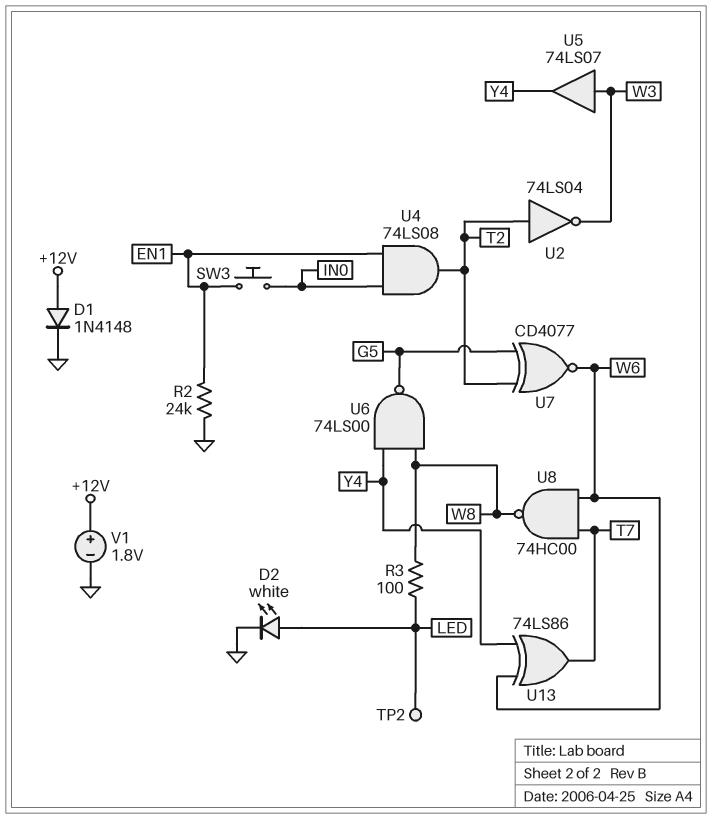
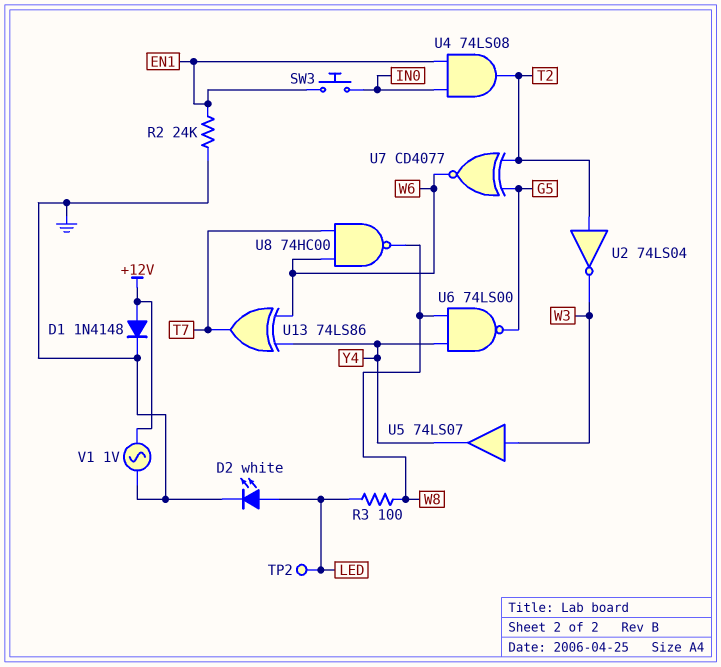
V1: 1.8V (plus +12V, minus GND) -> AC 1V (+12V, GND)

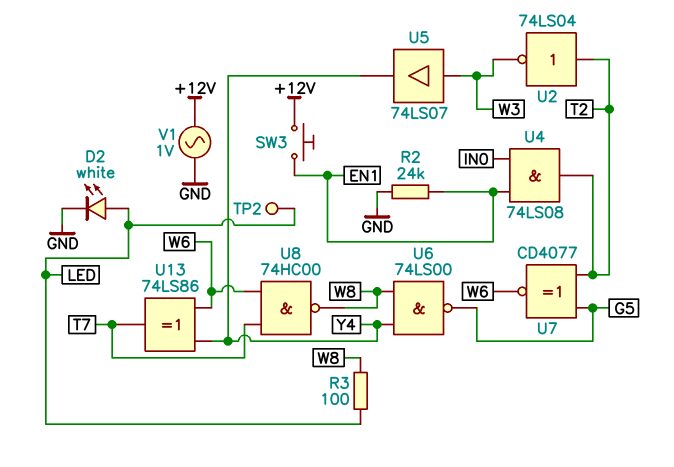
D1: diode 1N4148 (A +12V, K GND) -> none
SW3: button (EN1, IN0) -> button (+12V, EN1)

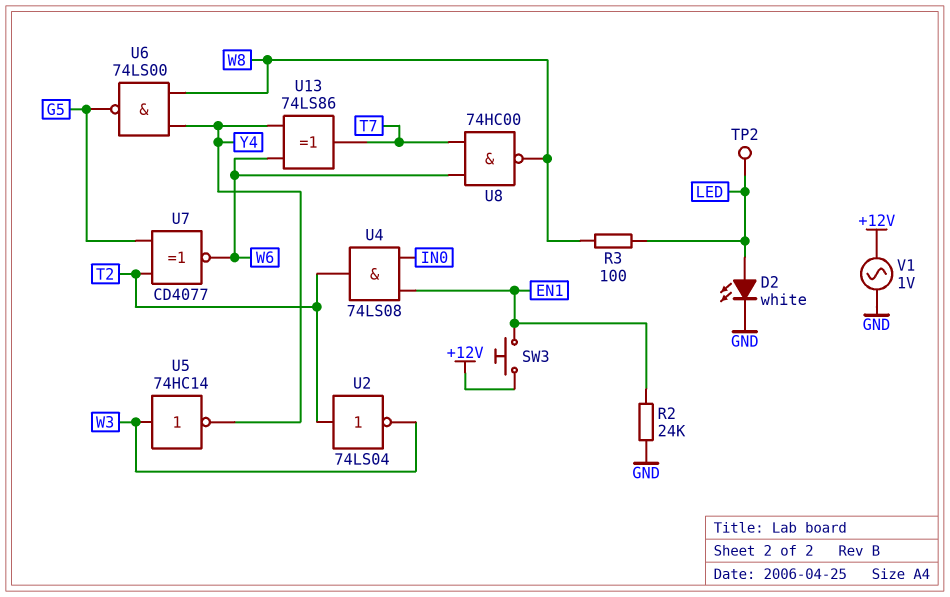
U5: buffer 74LS07 (in W3, out Y4) -> NOT 74HC14 (in W3, out Y4)

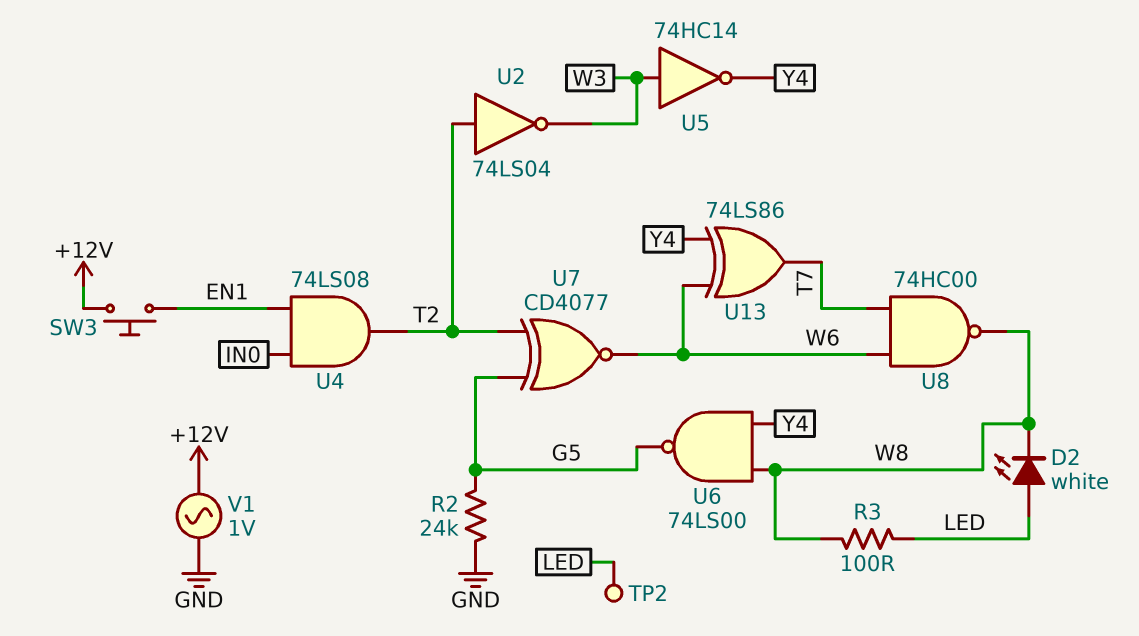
D2: LED white (A LED, K GND) -> LED white (A LED, K W8)
R2: 24k (EN1, GND) -> 24k (G5, GND)

